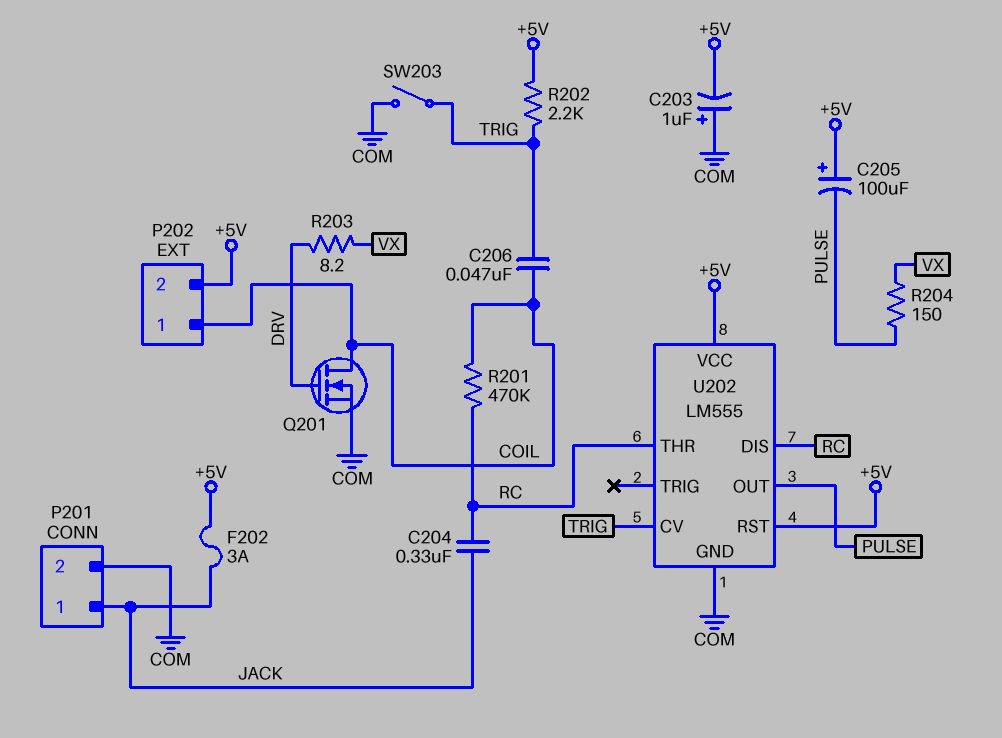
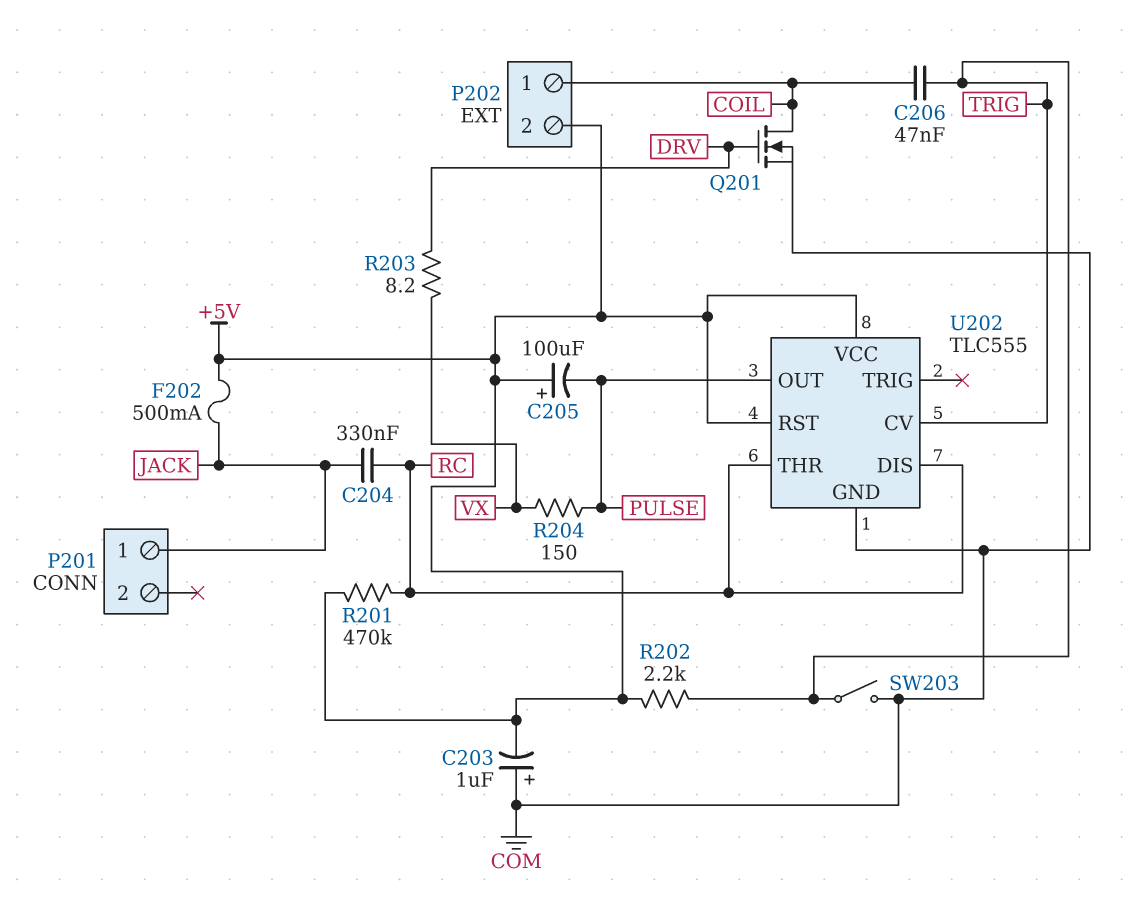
F202: 3A (+5V, JACK) -> 500mA (+5V, JACK)
P201 pin 2: COM -> none
R201: 470k (COIL, RC) -> 470k (+5V, RC)
U202: LM555 -> TLC555

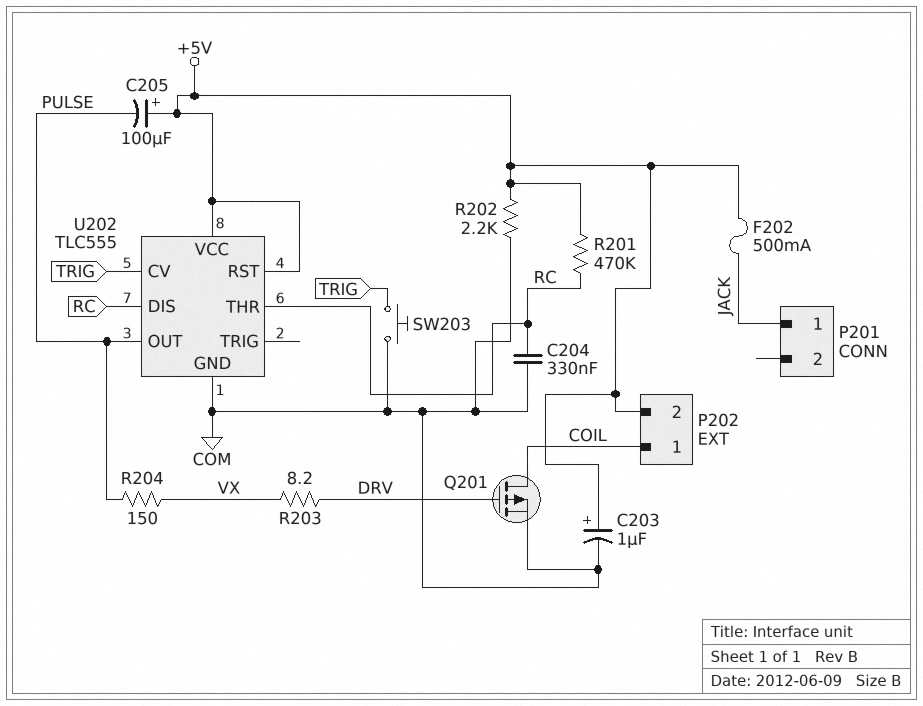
C203: 1uF (plus COM, minus +5V) -> 1uF (plus +5V, minus COM)
C204: 330nF (JACK, RC) -> 330nF (COM, RC)
C206: 47nF (COIL, TRIG) -> none
Q201: NMOS (G DRV, D COIL, S COM) -> PMOS (G DRV, D COIL, S COM)
R202: 2.2k (+5V, TRIG) -> 2.2k (+5V, COM)
SW203: switch (COM, TRIG) -> button (COM, TRIG)

